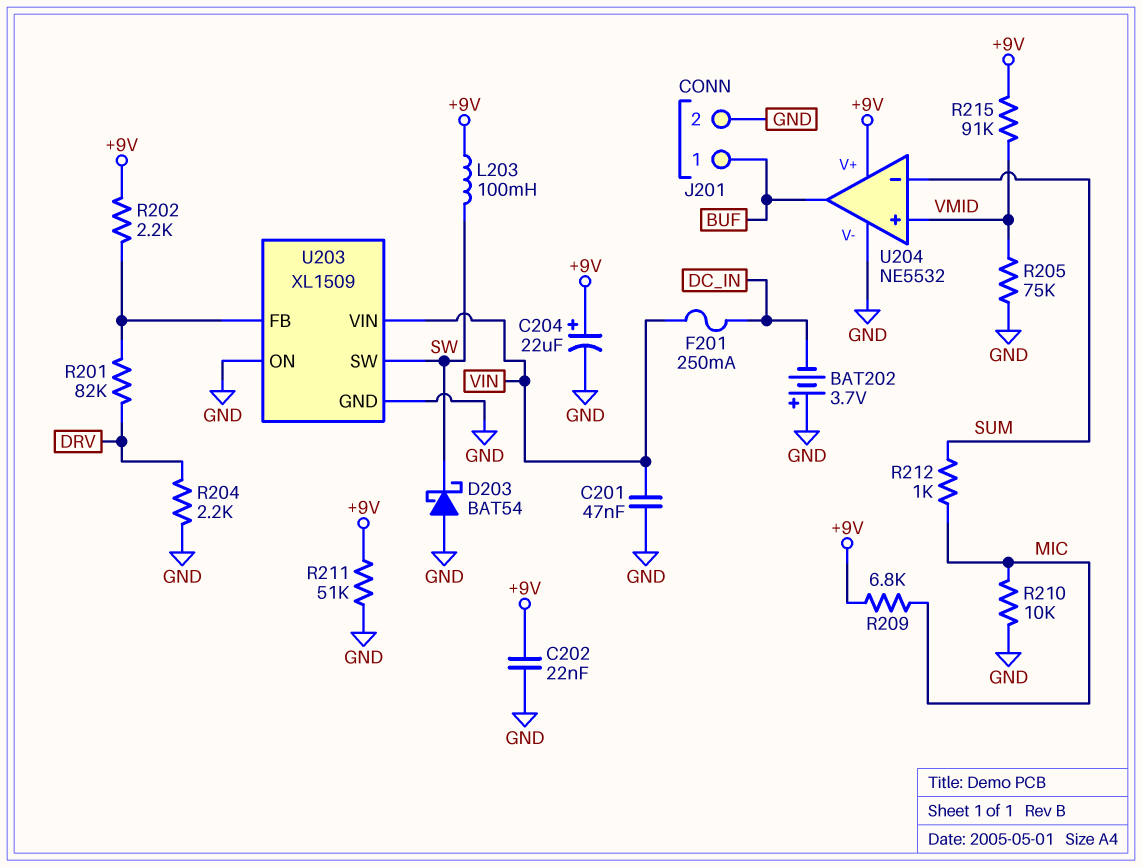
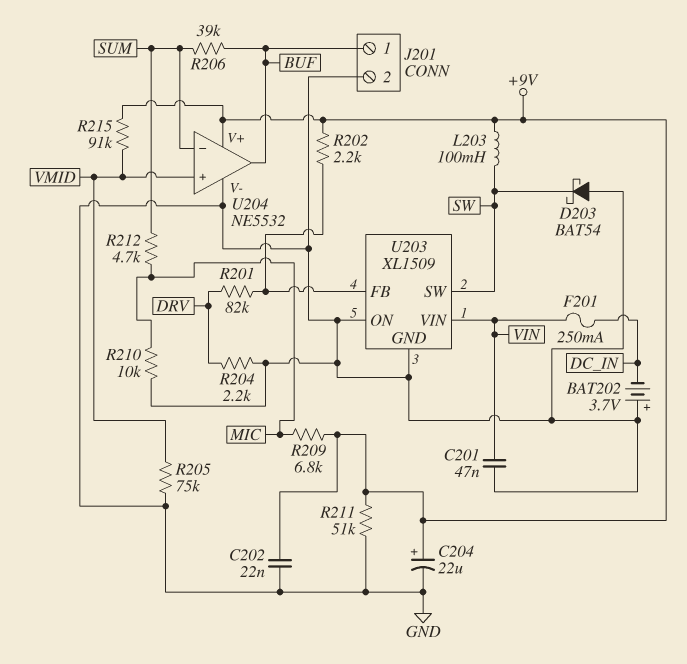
R206: none -> 39k (BUF, SUM)
R212: 1k (MIC, SUM) -> 4.7k (MIC, SUM)

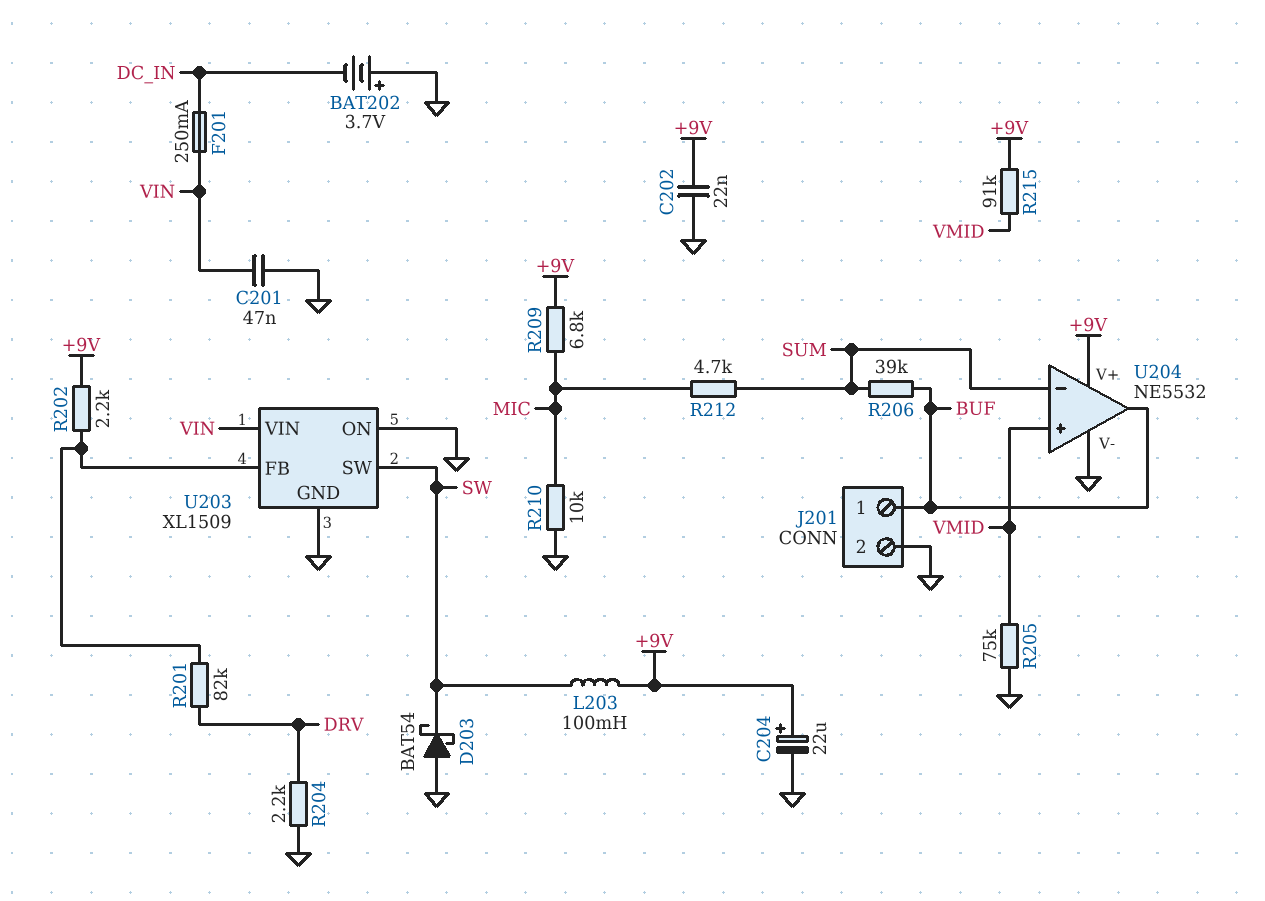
R211: 51k (+9V, GND) -> none

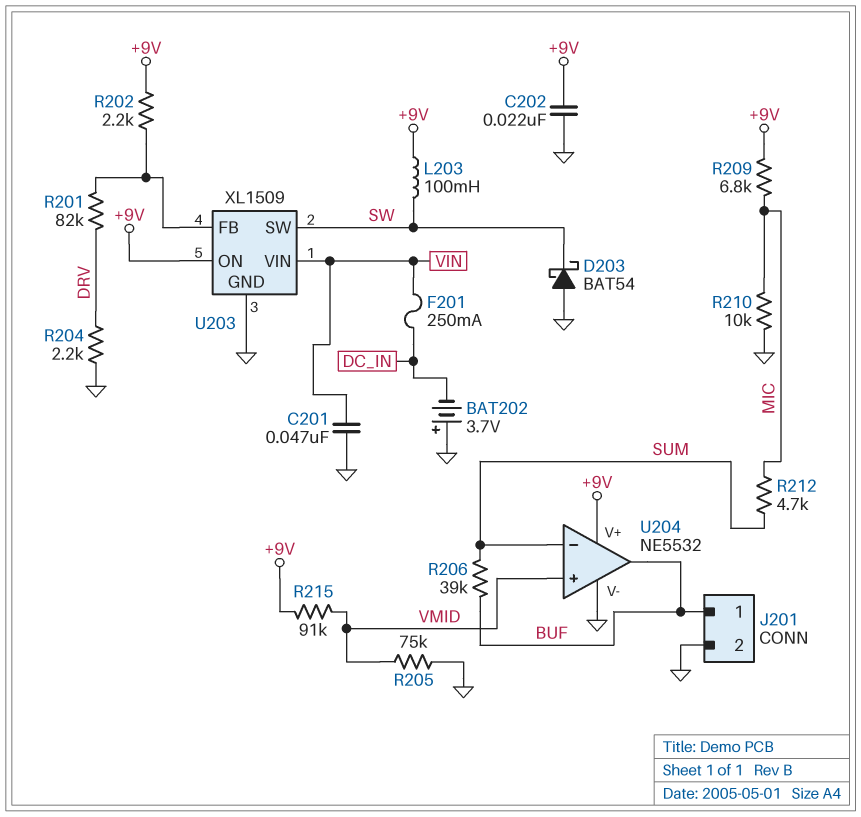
C204: 22uF (plus +9V, minus GND) -> none
U203 pin ON: GND -> +9V

